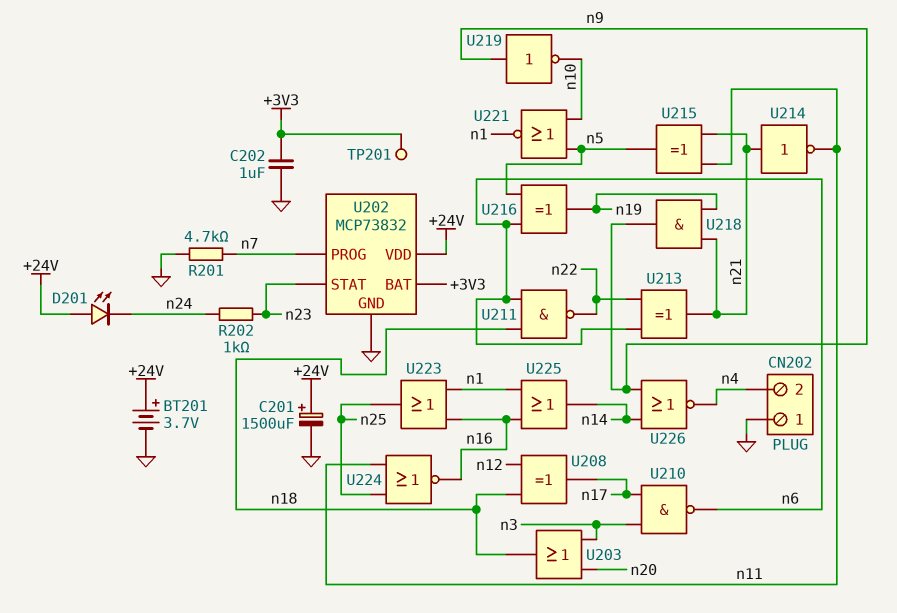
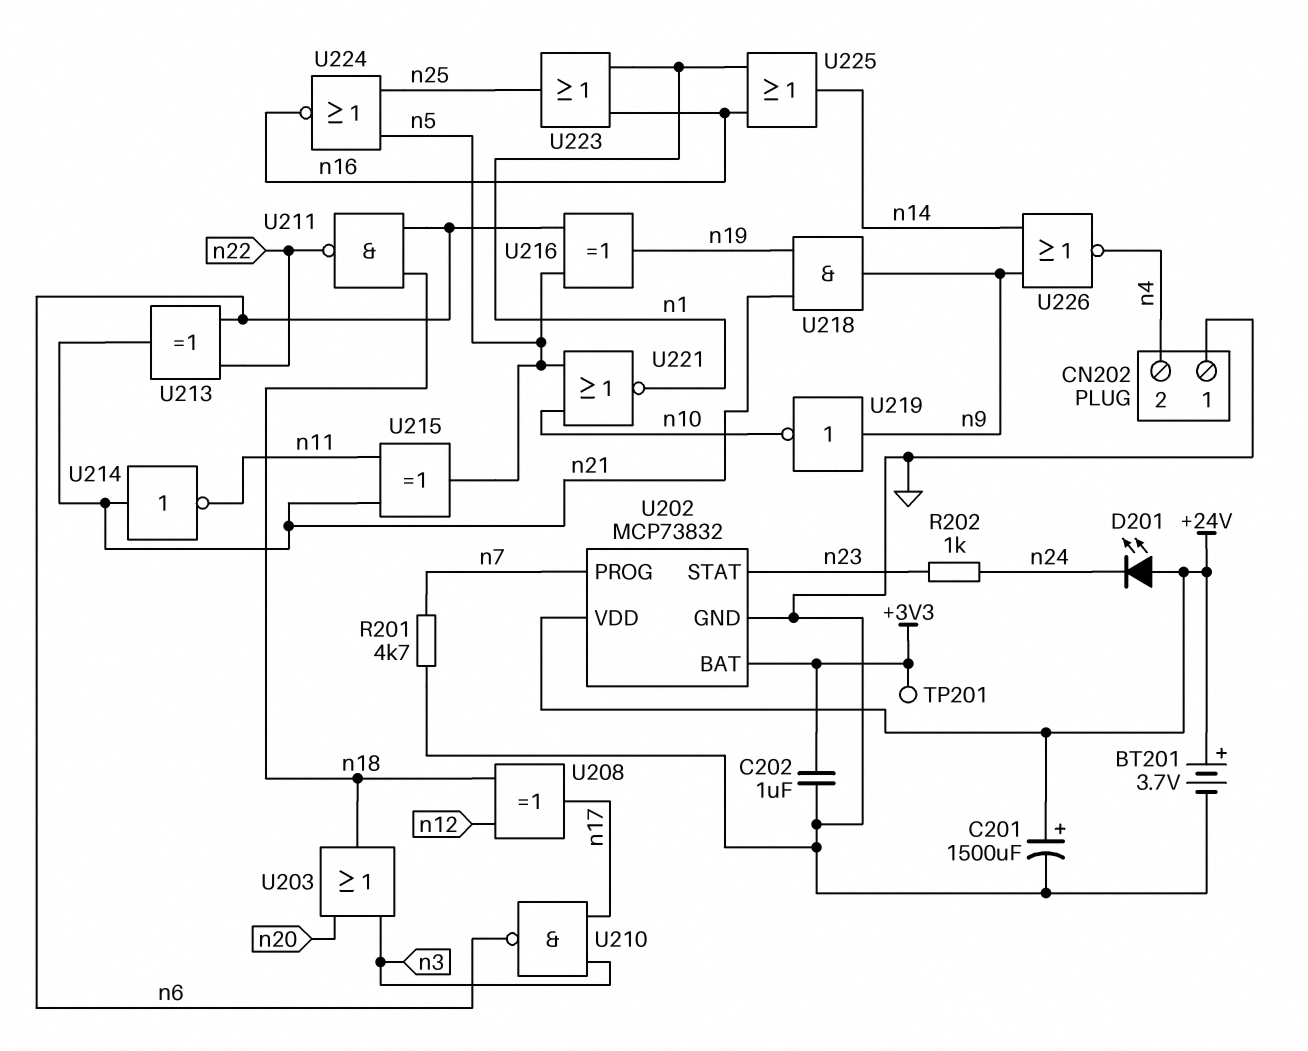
U224: NOR (in n11, in n25, out n16) -> NOR (in n5, in n25, out n16)

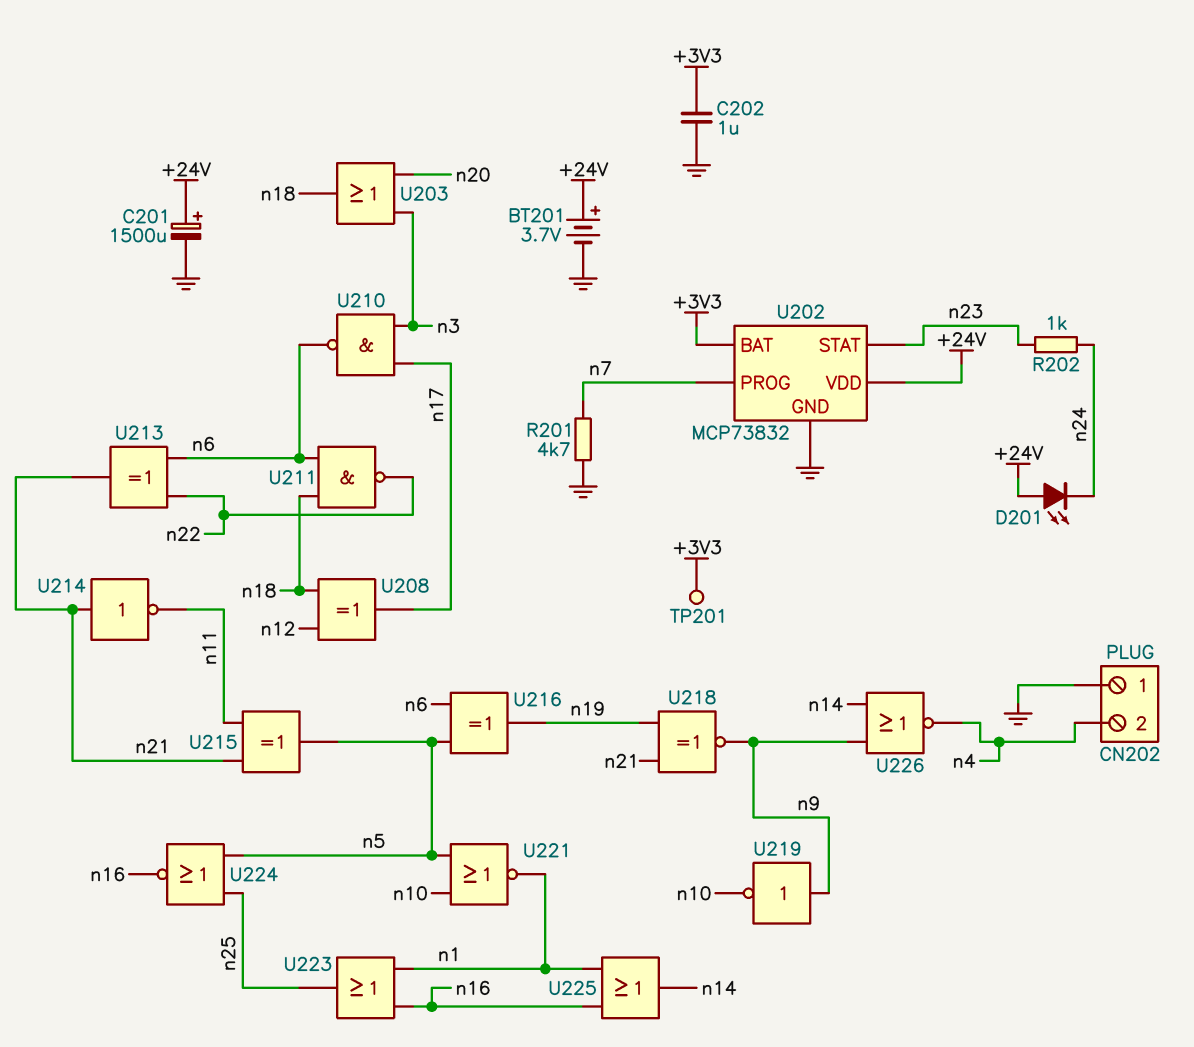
U218: AND (in n19, in n21, out n9) -> XNOR (in n19, in n21, out n9)

